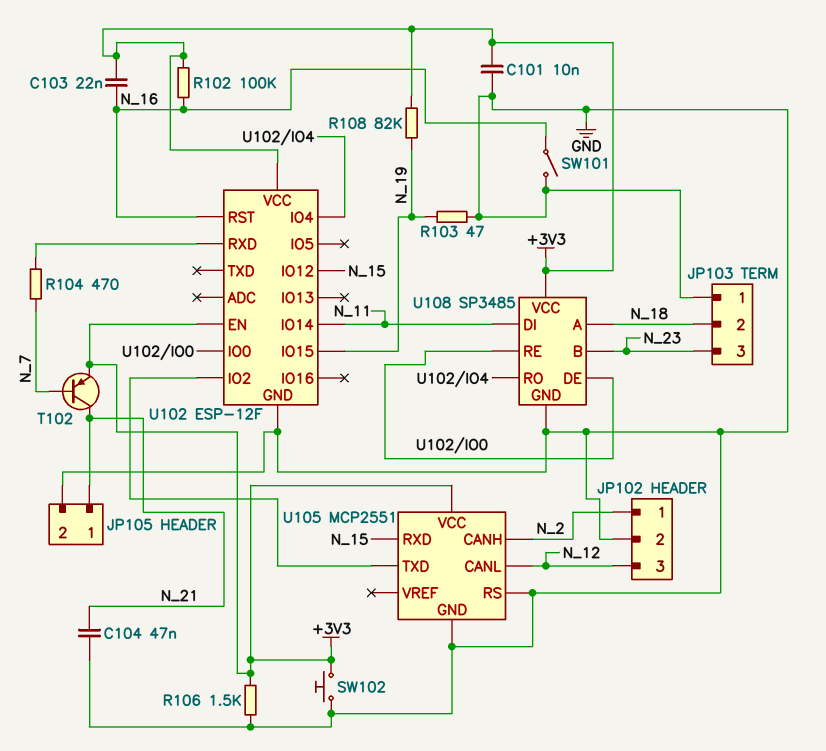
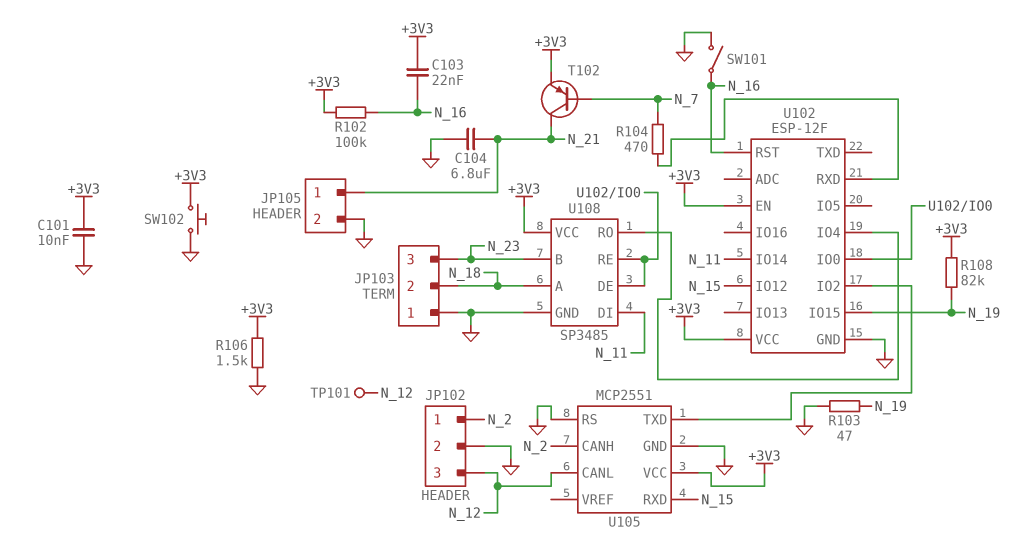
C104: 47nF (GND, N_21) -> 6.8uF (GND, N_21)
TP101: none -> test point (N_12)

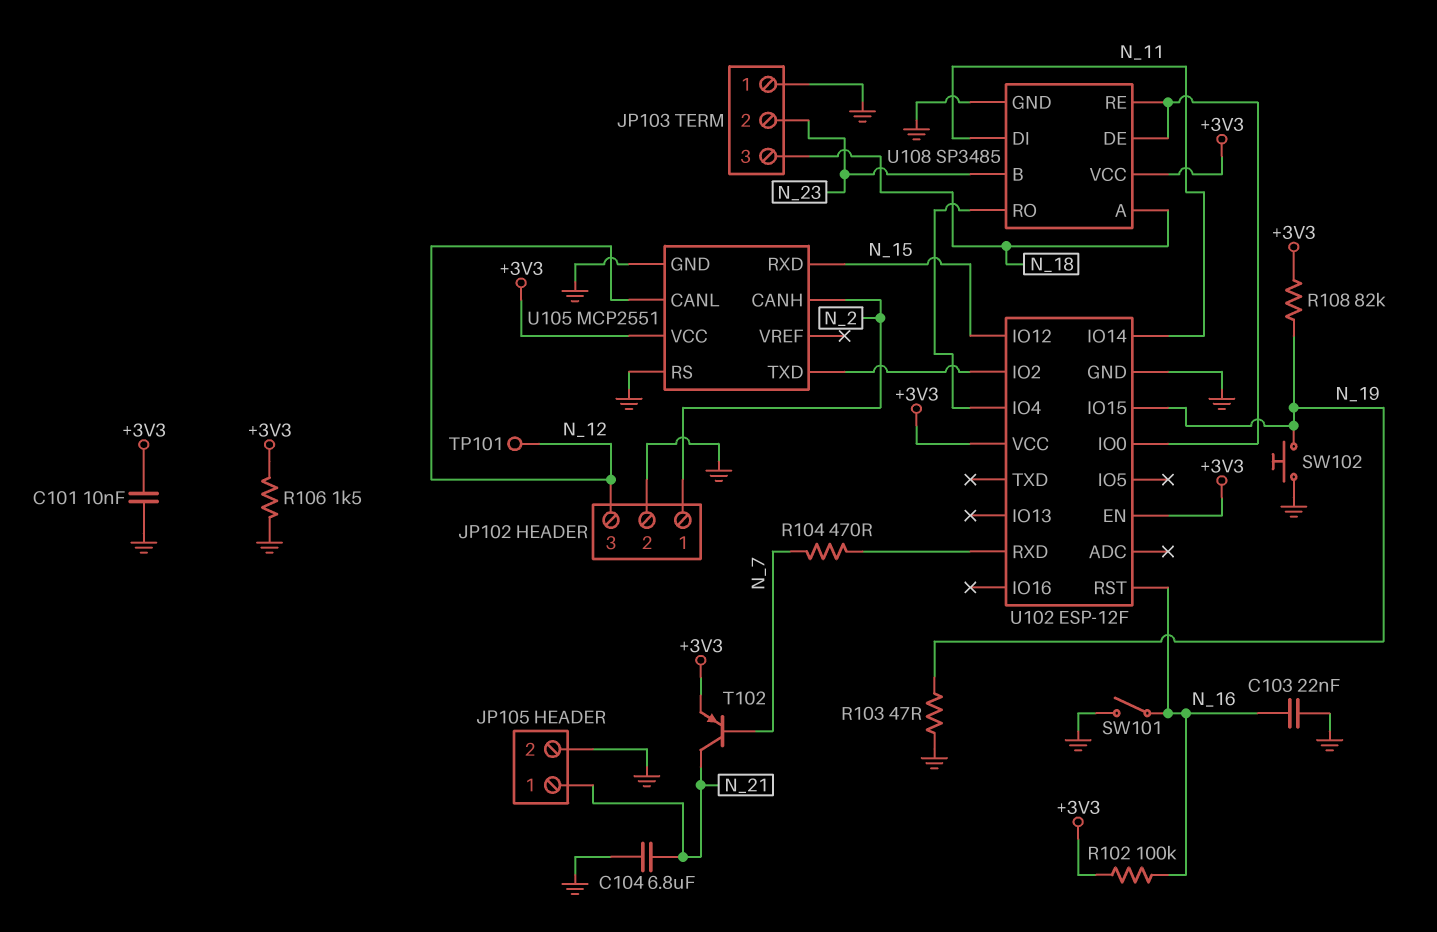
C103: 22nF (+3V3, N_16) -> 22nF (GND, N_16)
JP103 pin 2: N_18 -> N_23
JP103 pin 3: N_23 -> N_18
SW102: button (+3V3, GND) -> button (GND, N_19)

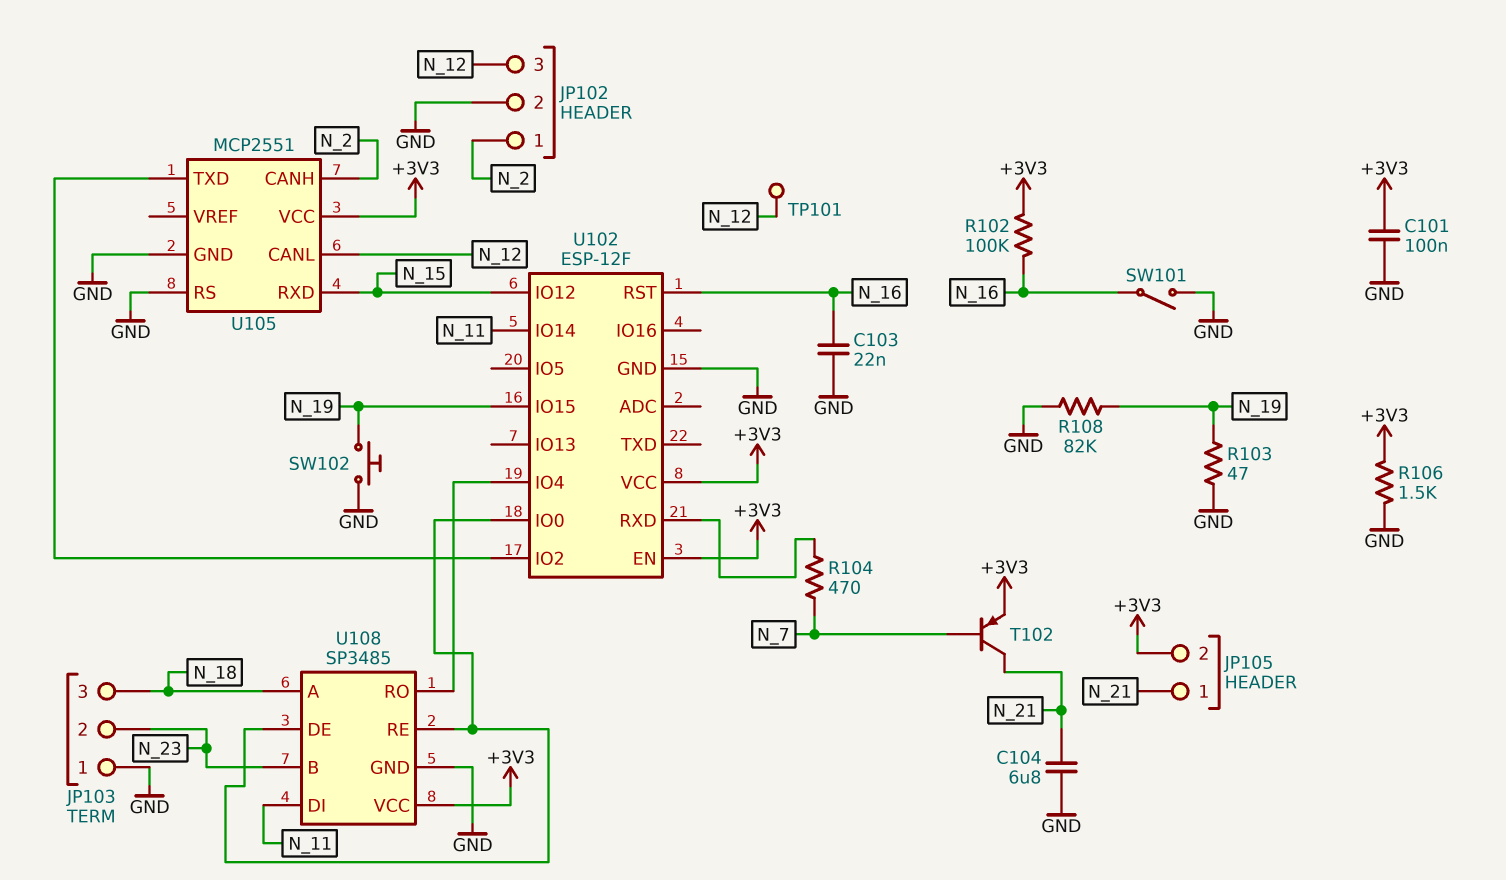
C101: 10nF (+3V3, GND) -> 100nF (+3V3, GND)
JP105 pin 2: GND -> +3V3
R108: 82k (+3V3, N_19) -> 82k (GND, N_19)

